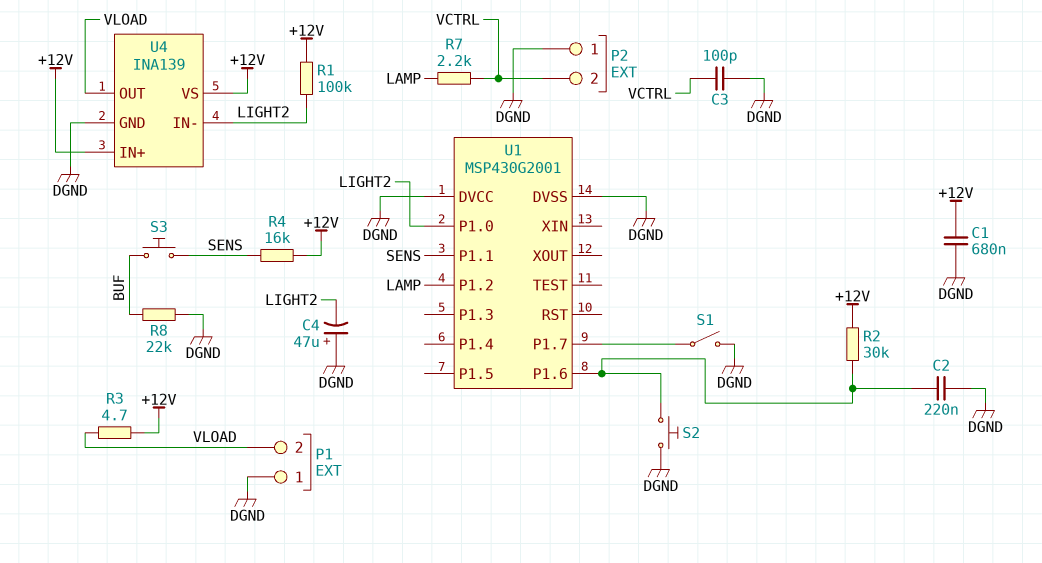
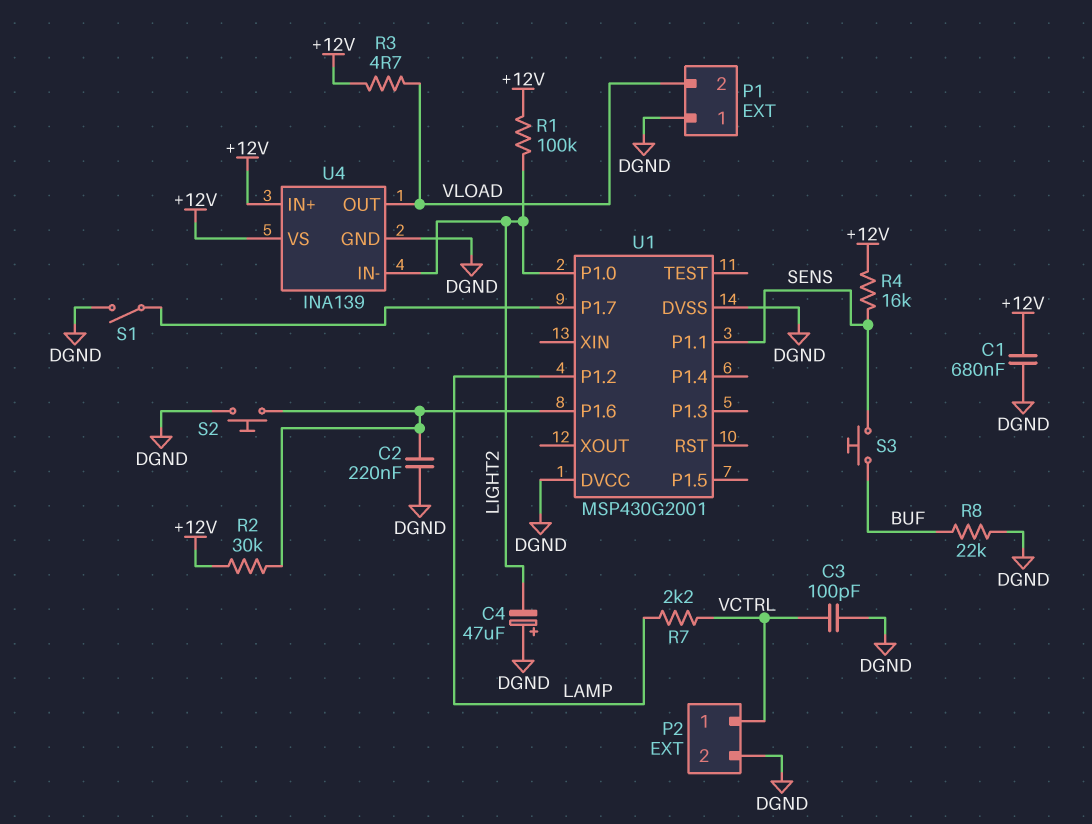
P2 pin 1: DGND -> VCTRL
P2 pin 2: VCTRL -> DGND

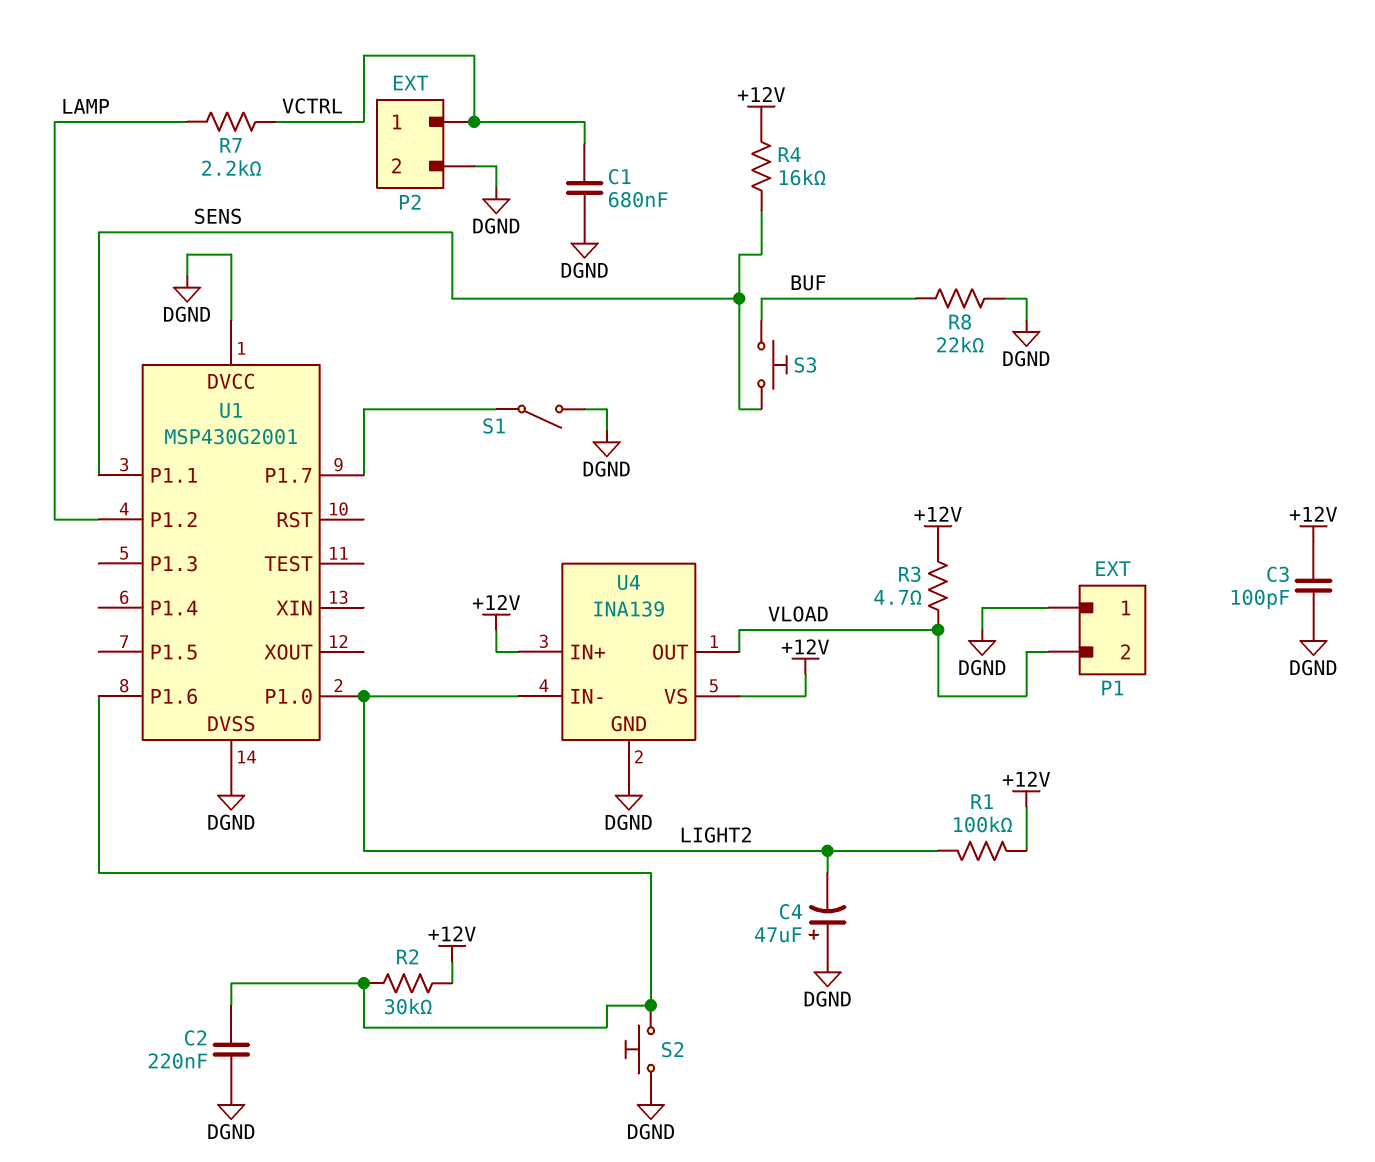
C1: 680nF (+12V, DGND) -> 680nF (DGND, VCTRL)
C3: 100pF (DGND, VCTRL) -> 100pF (+12V, DGND)

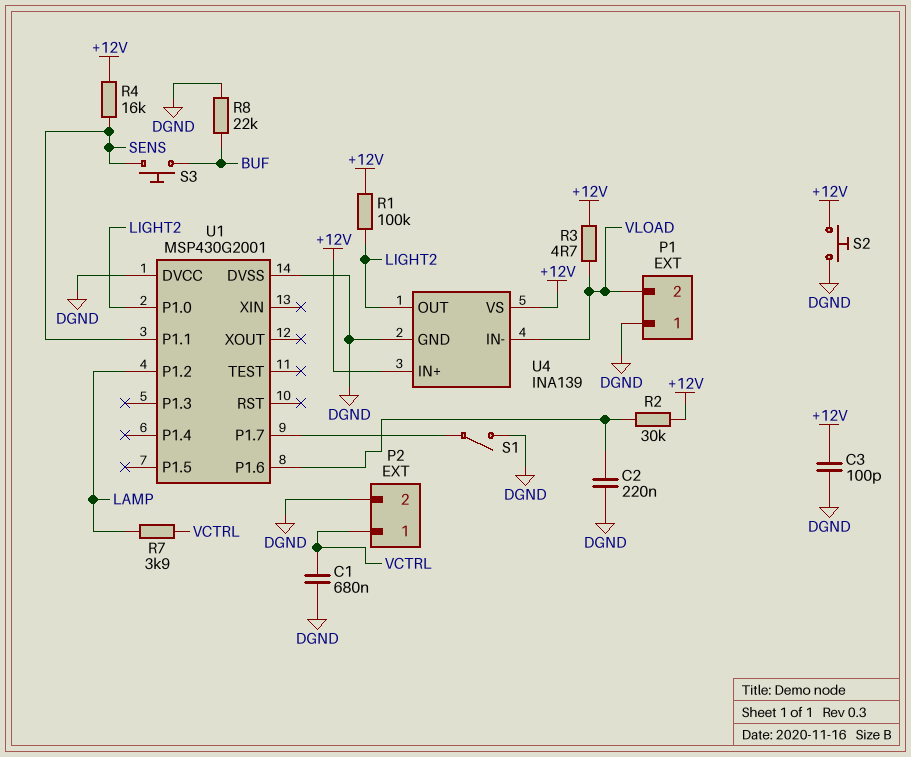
C4: 47uF (plus DGND, minus LIGHT2) -> none
R7: 2.2k (LAMP, VCTRL) -> 3.9k (LAMP, VCTRL)
S2: button (DGND, U1/P1.6) -> button (+12V, DGND)
U4 pin IN-: LIGHT2 -> VLOAD
U4 pin OUT: VLOAD -> LIGHT2

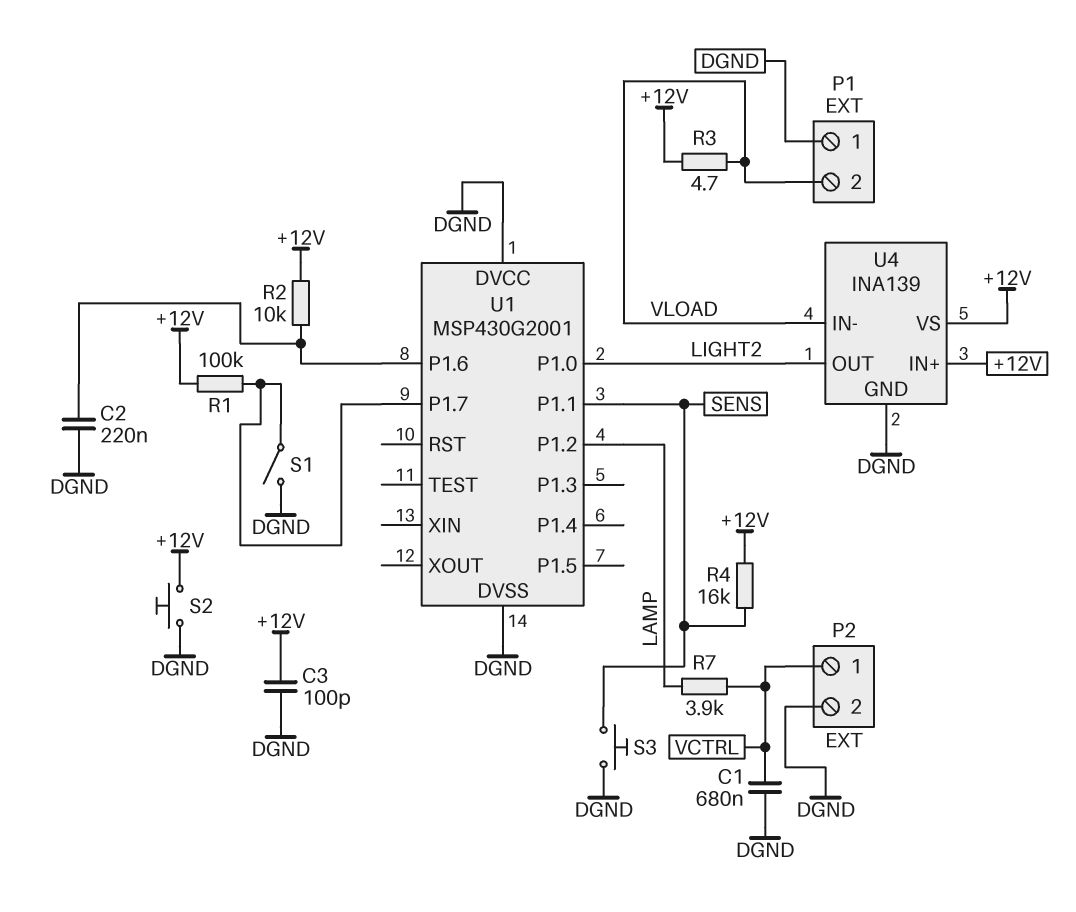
R1: 100k (+12V, LIGHT2) -> 100k (+12V, U1/P1.7)
R2: 30k (+12V, U1/P1.6) -> 10k (+12V, U1/P1.6)
R8: 22k (BUF, DGND) -> none
S3: button (BUF, SENS) -> button (DGND, SENS)

